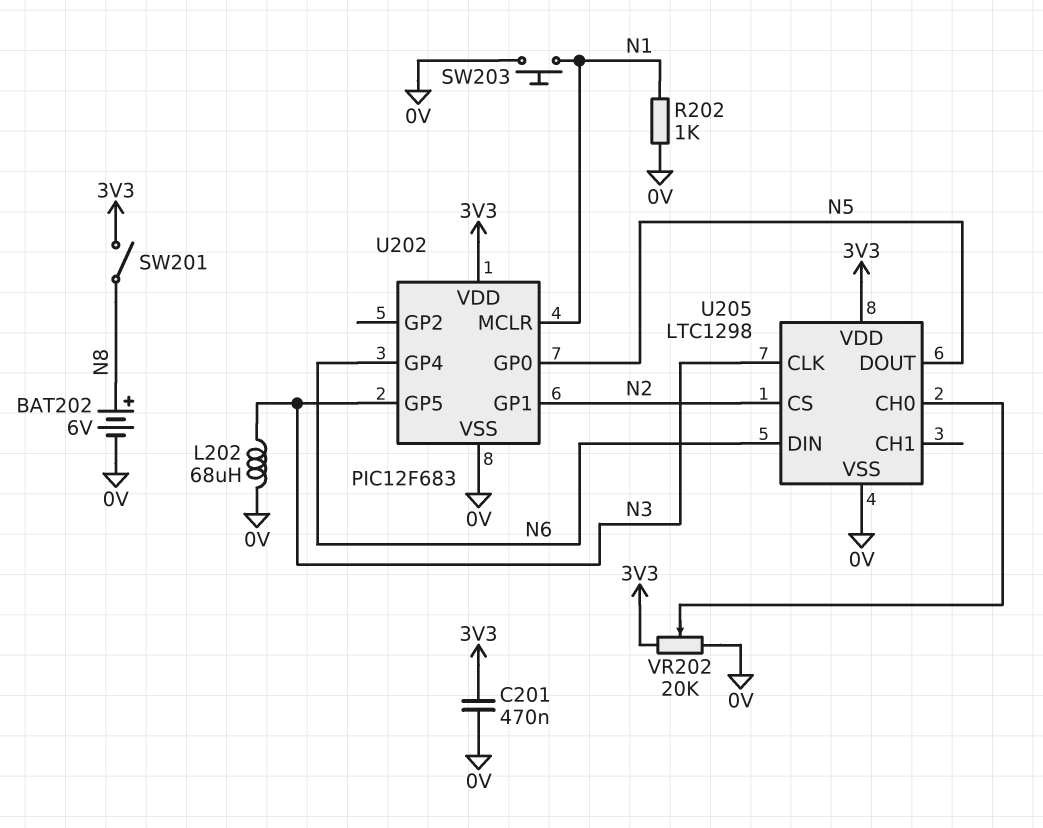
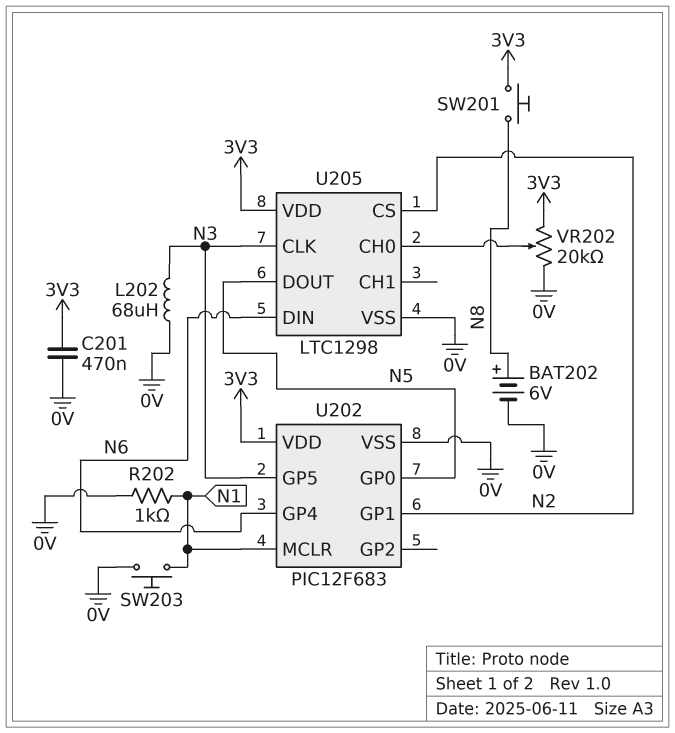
SW201: switch (3V3, N8) -> button (3V3, N8)

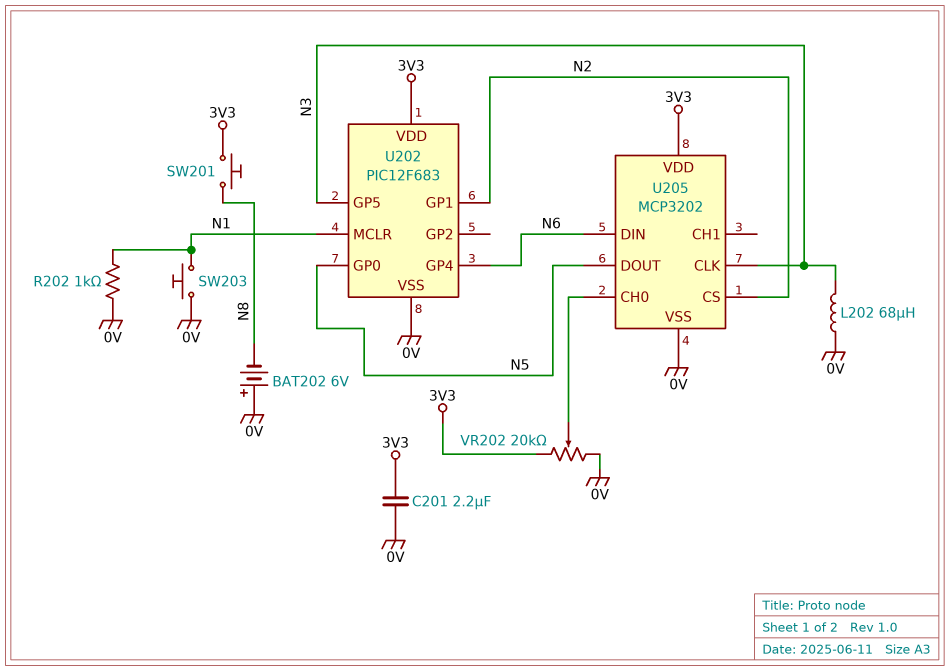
BAT202: 6V (plus N8, minus 0V) -> 6V (plus 0V, minus N8)
C201: 470nF (0V, 3V3) -> 2.2uF (0V, 3V3)
U205: LTC1298 -> MCP3202

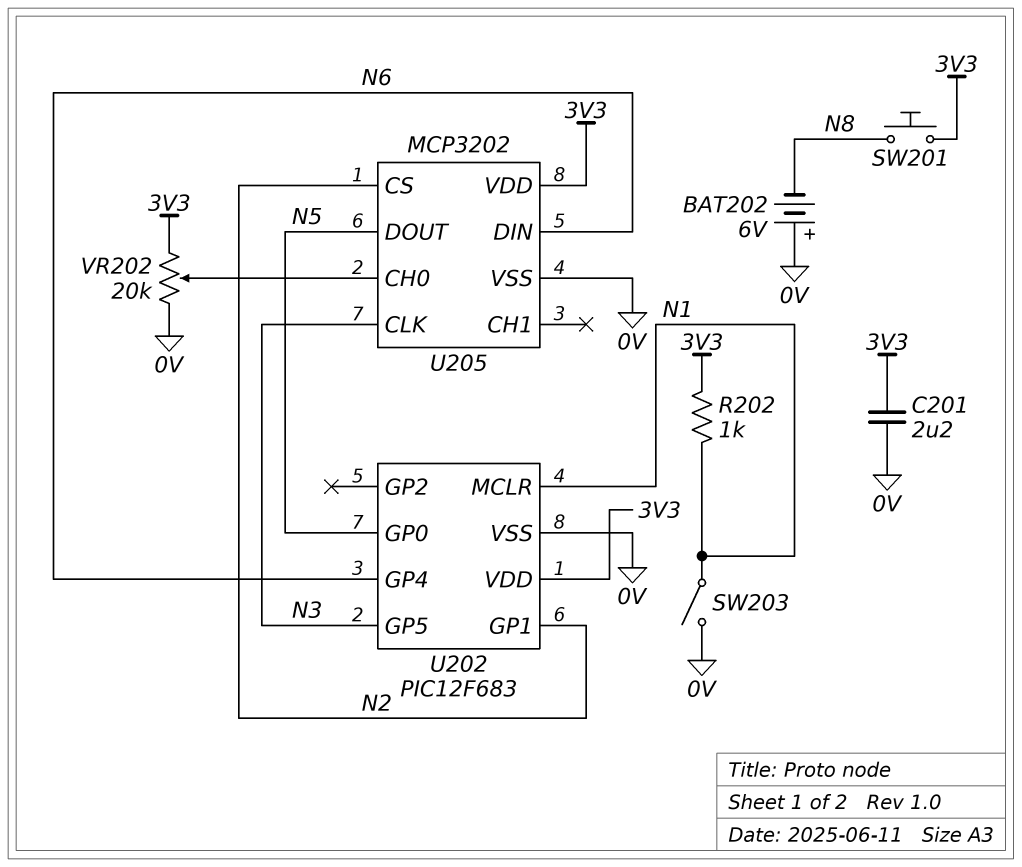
L202: 68uH (0V, N3) -> none
R202: 1k (0V, N1) -> 1k (3V3, N1)
SW203: button (0V, N1) -> switch (0V, N1)

